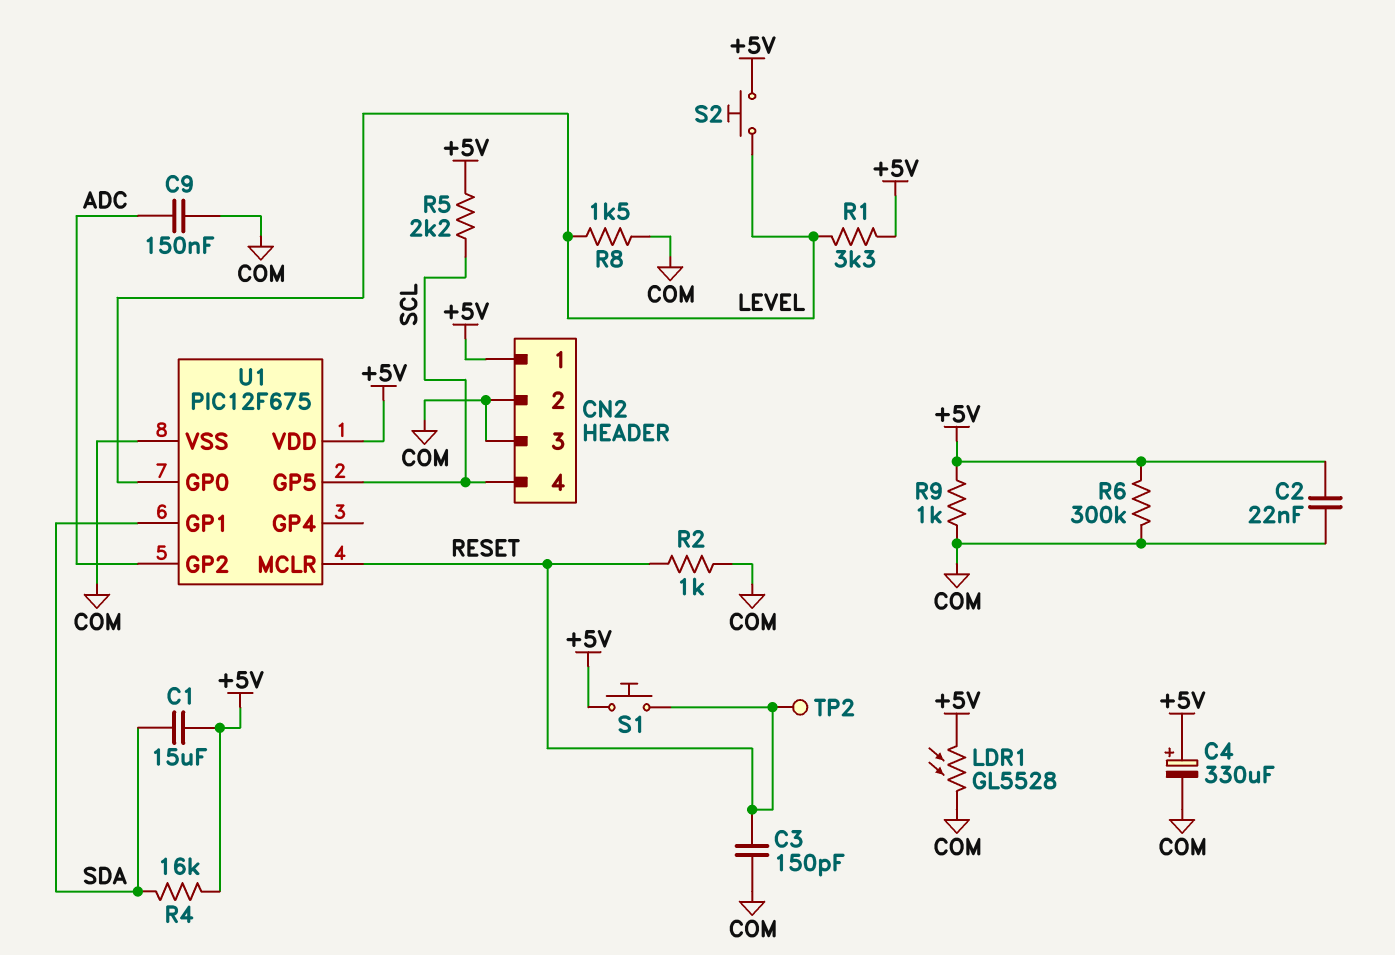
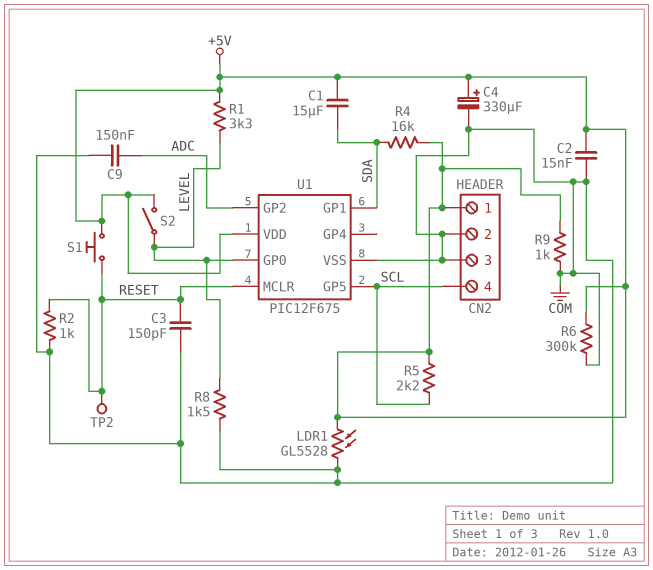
C2: 22nF (+5V, COM) -> 15nF (+5V, COM)
S2: button (+5V, LEVEL) -> switch (+5V, LEVEL)

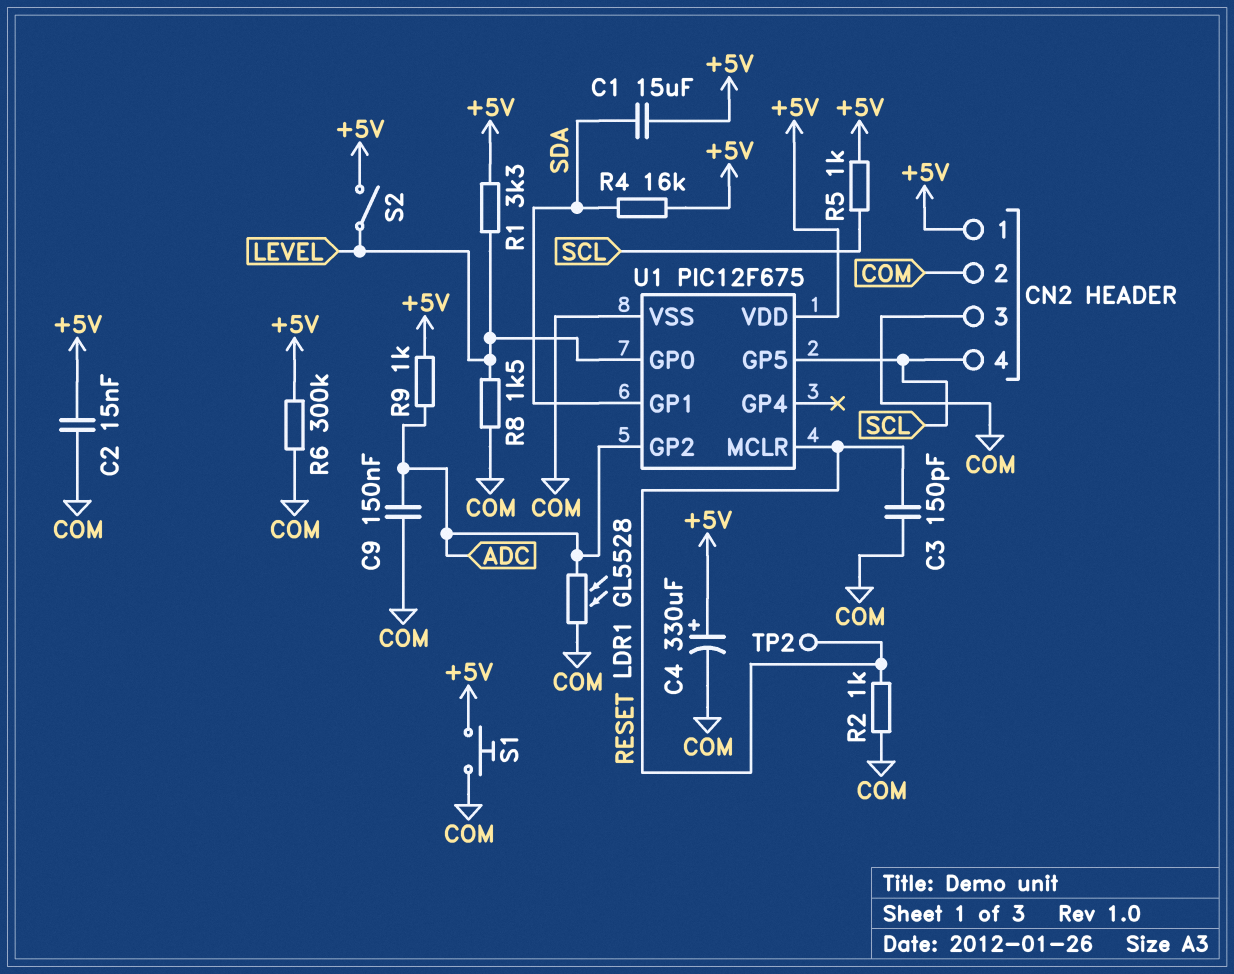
LDR1: GL5528 (+5V, COM) -> GL5528 (ADC, COM)
R5: 2.2k (+5V, SCL) -> 1k (+5V, SCL)
R9: 1k (+5V, COM) -> 1k (+5V, ADC)
S1: button (+5V, RESET) -> button (+5V, COM)

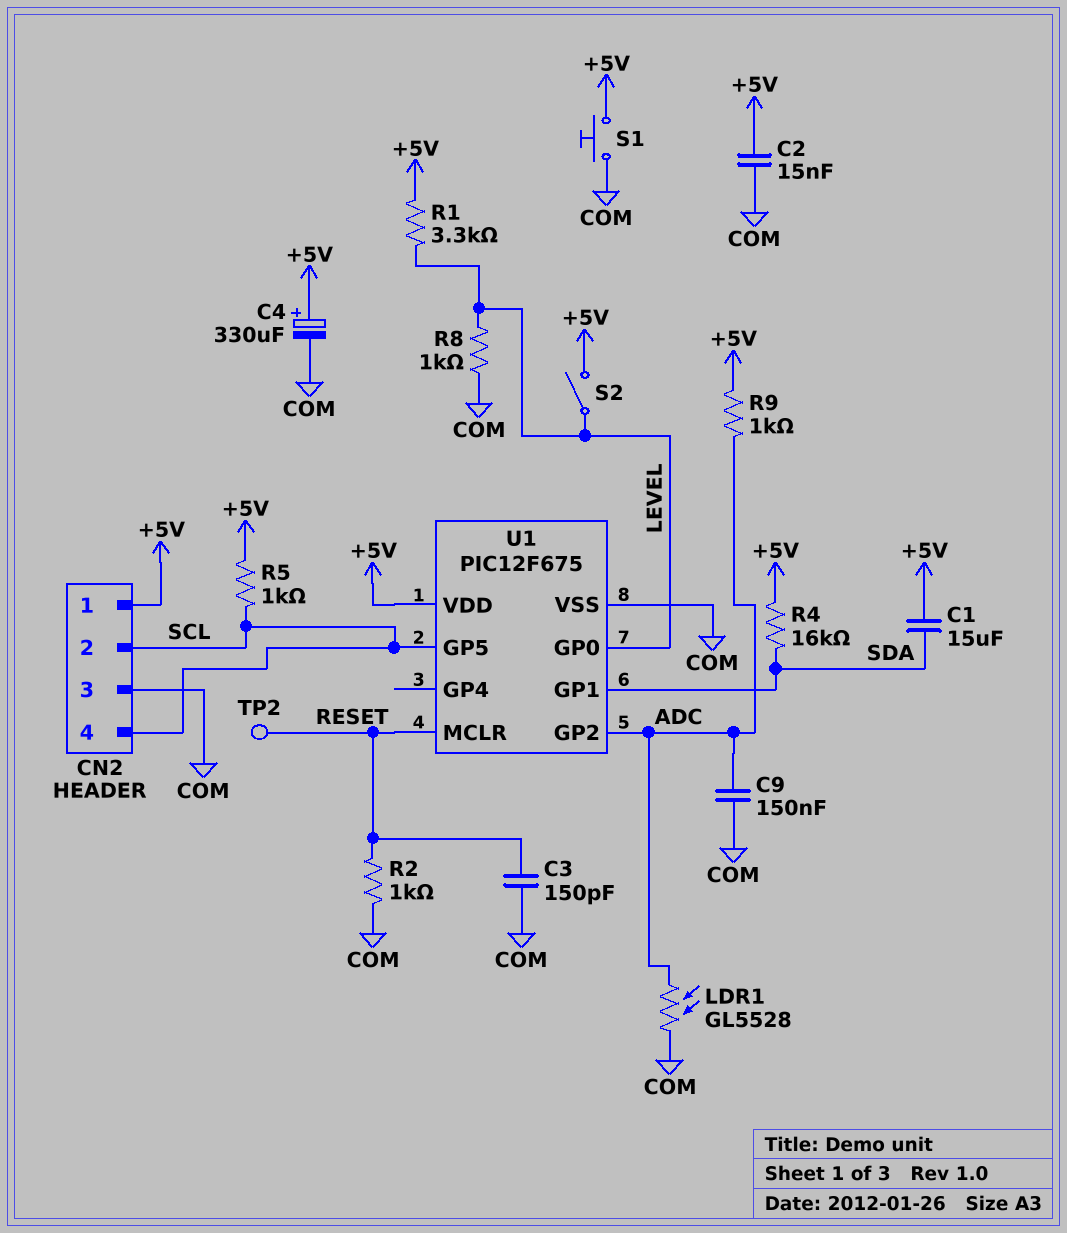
CN2 pin 2: COM -> SCL
R6: 300k (+5V, COM) -> none
R8: 1.5k (COM, LEVEL) -> 1k (COM, LEVEL)

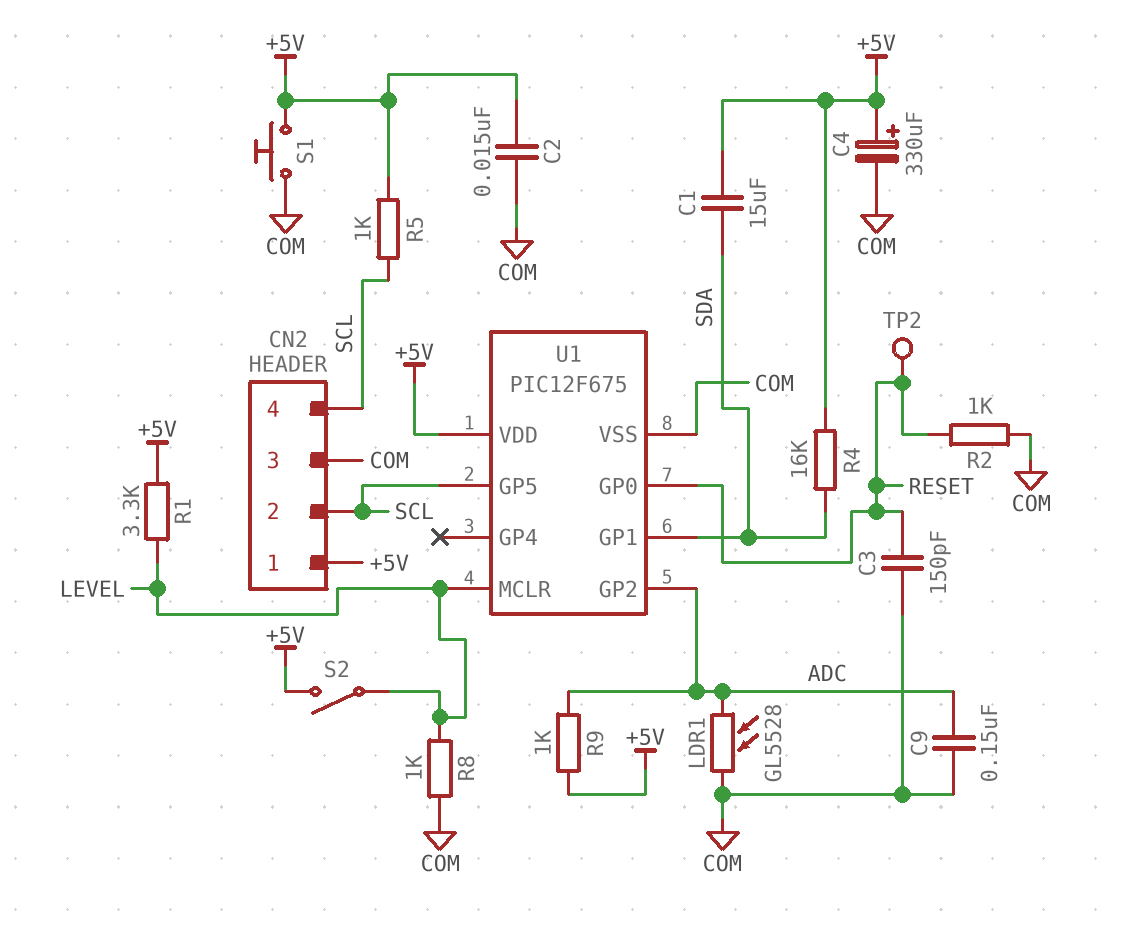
U1 pin GP0: LEVEL -> RESET
U1 pin MCLR: RESET -> LEVEL

